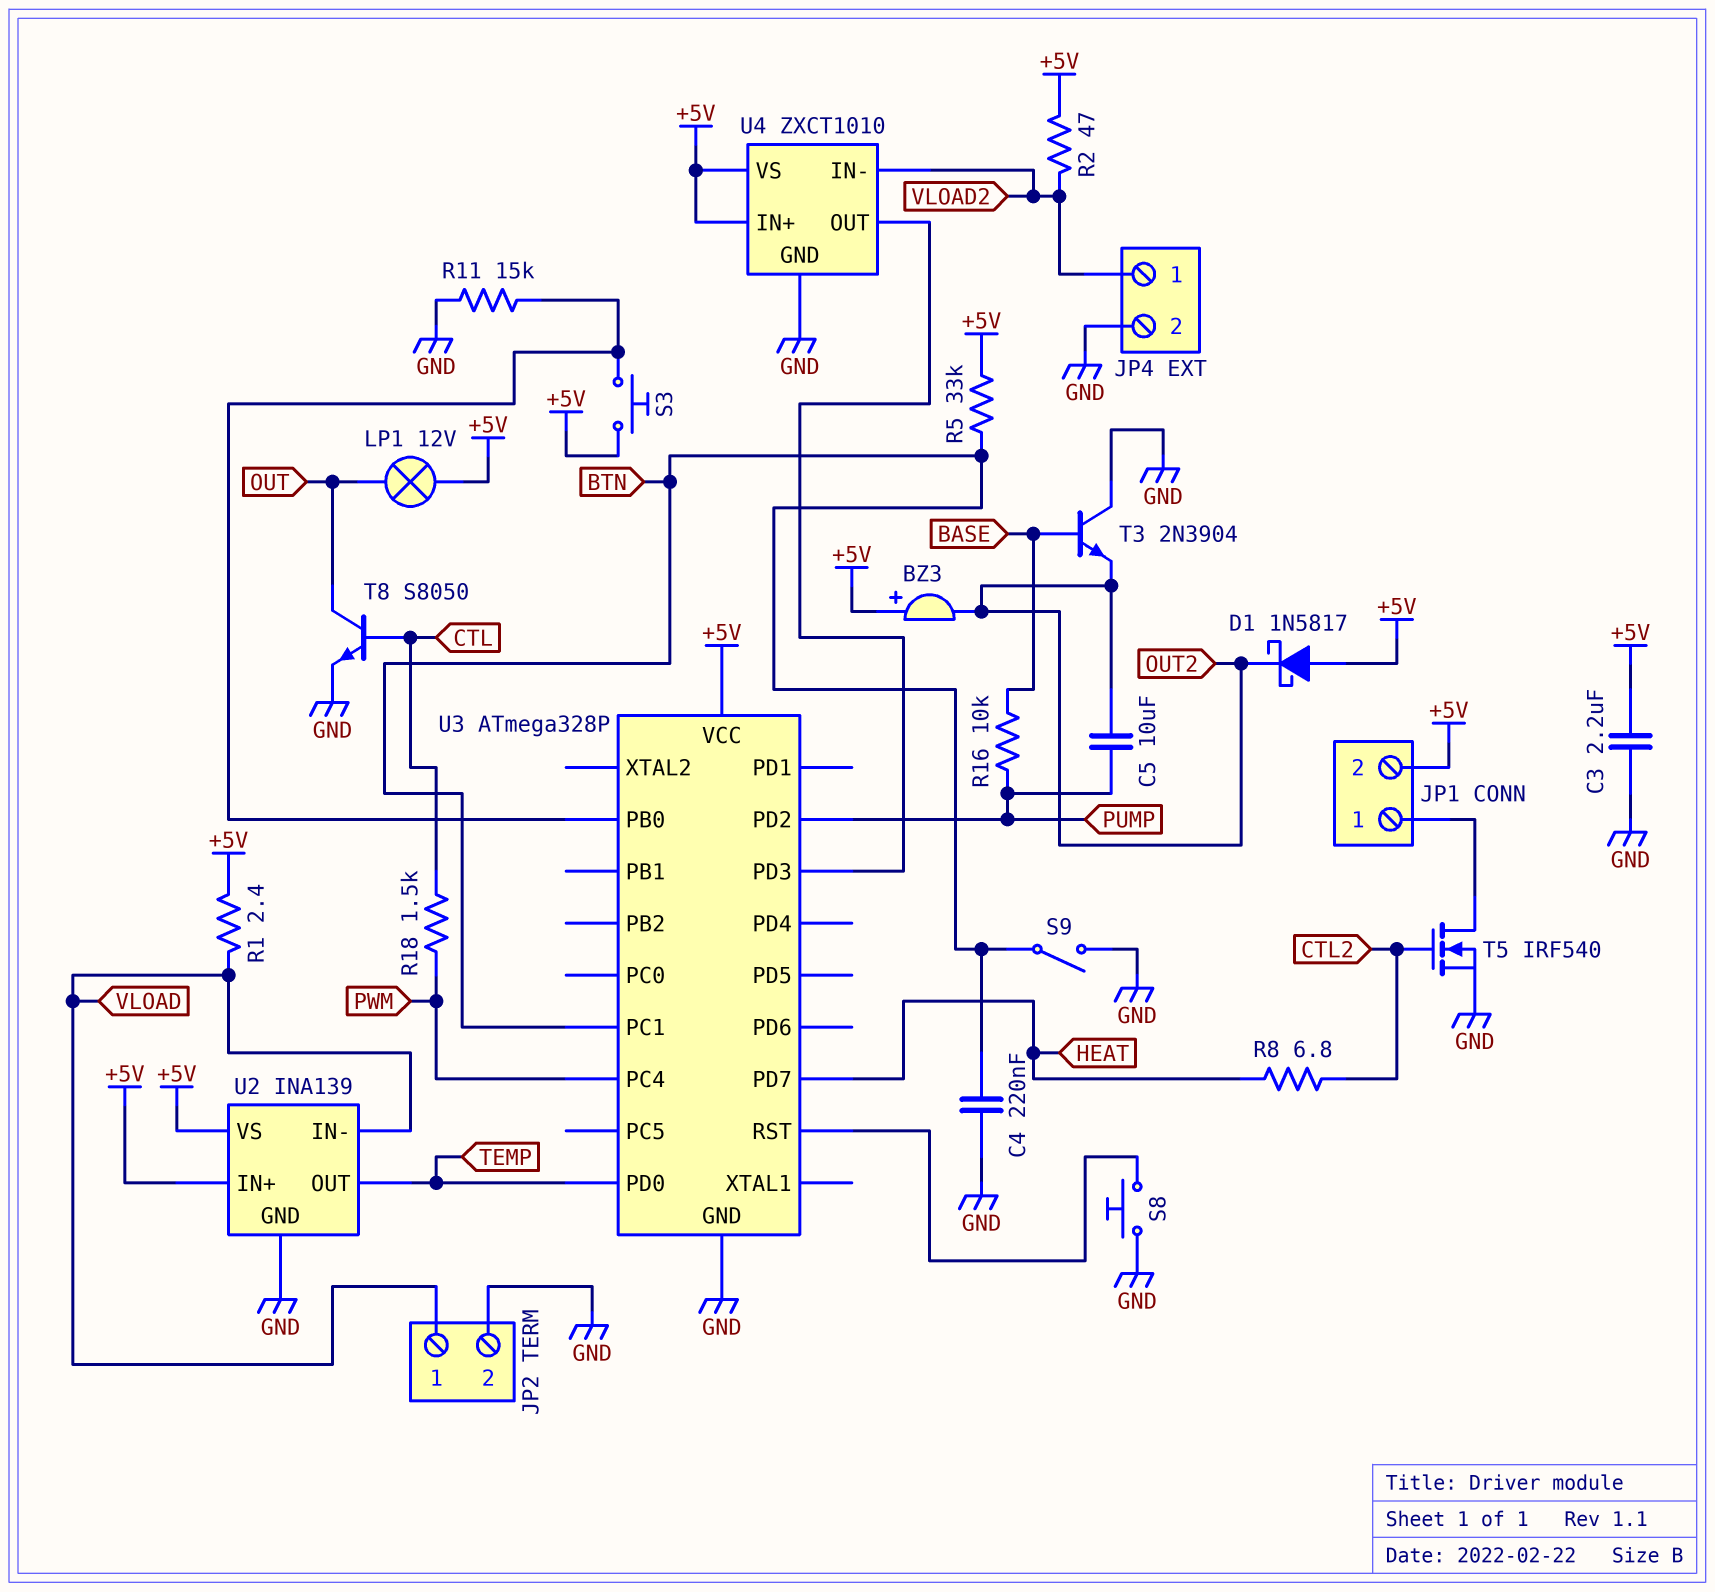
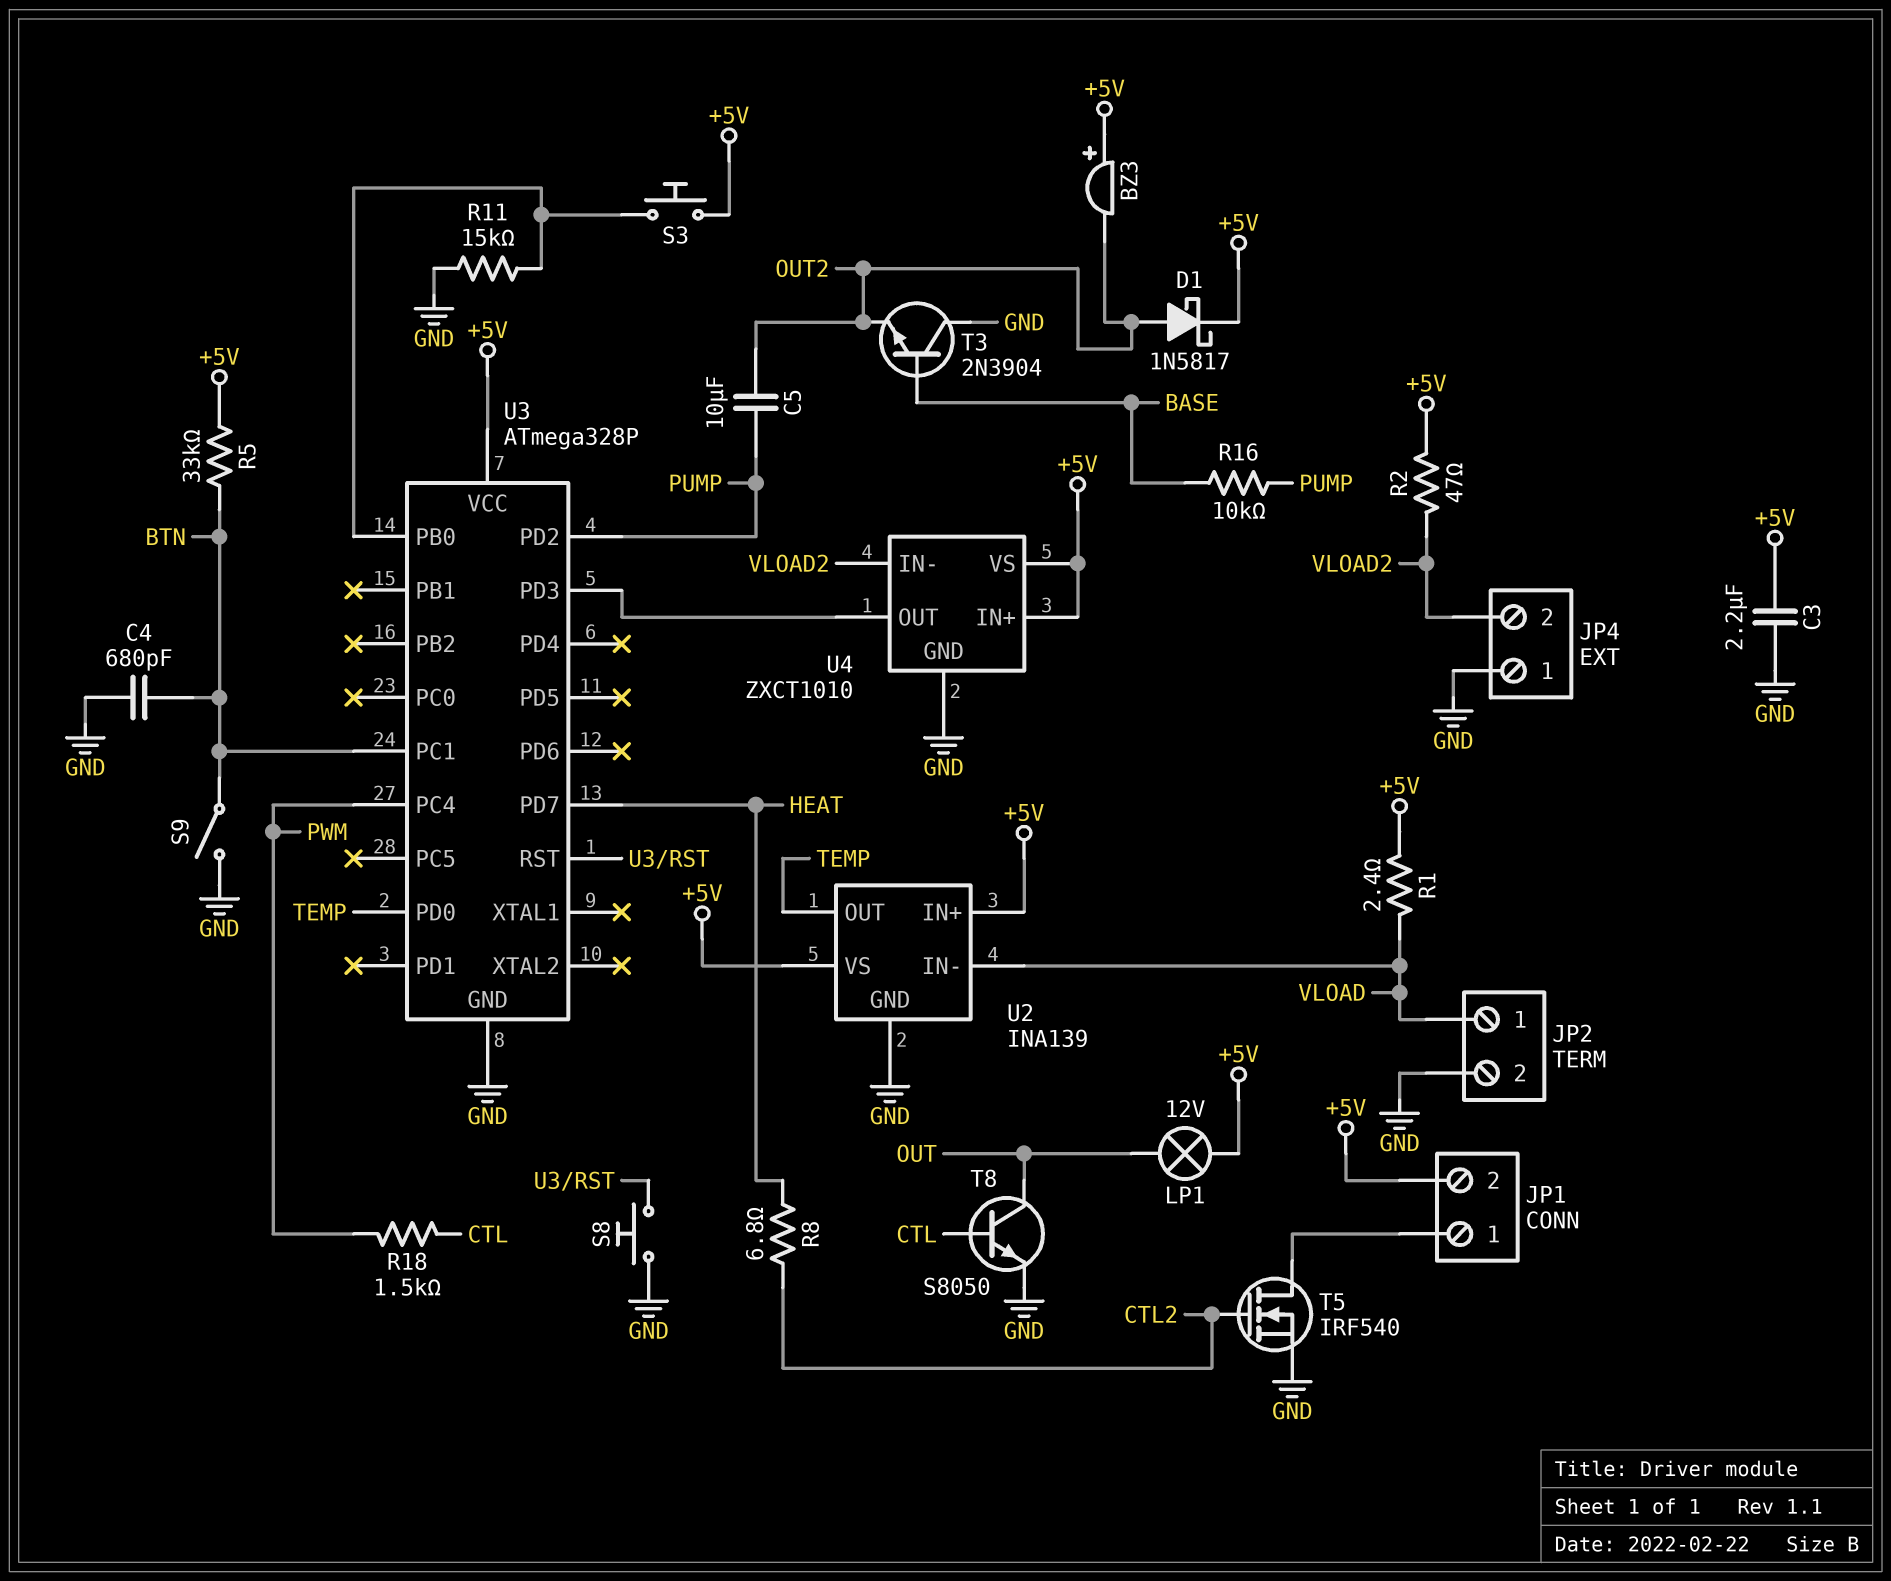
C4: 220nF (BTN, GND) -> 680pF (BTN, GND)
D1: schottky 1N5817 (A +5V, K OUT2) -> schottky 1N5817 (A OUT2, K +5V)
JP4 pin 1: VLOAD2 -> GND
JP4 pin 2: GND -> VLOAD2

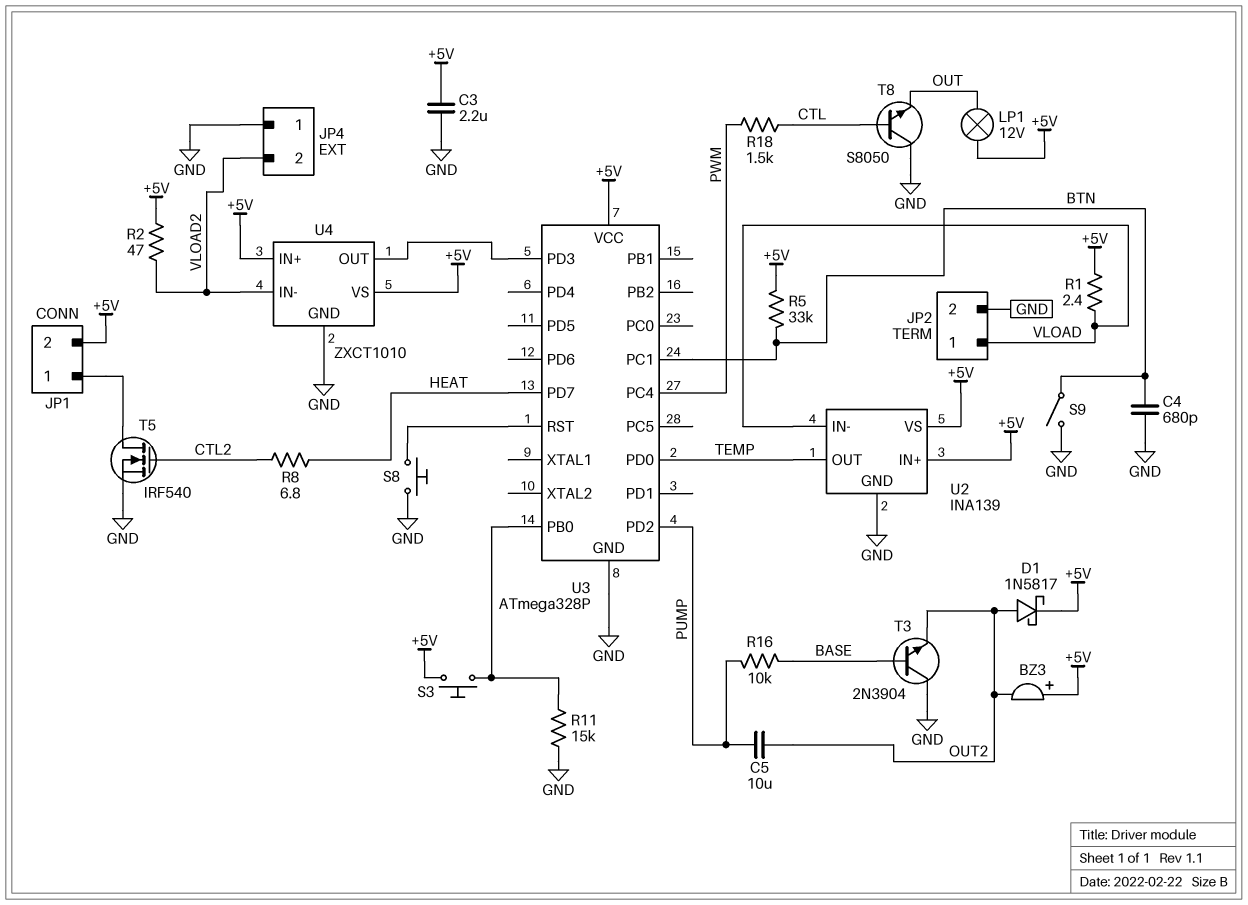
T8: NPN S8050 (B CTL, C OUT, E GND) -> NPN S8050 (B CTL, C GND, E OUT)

